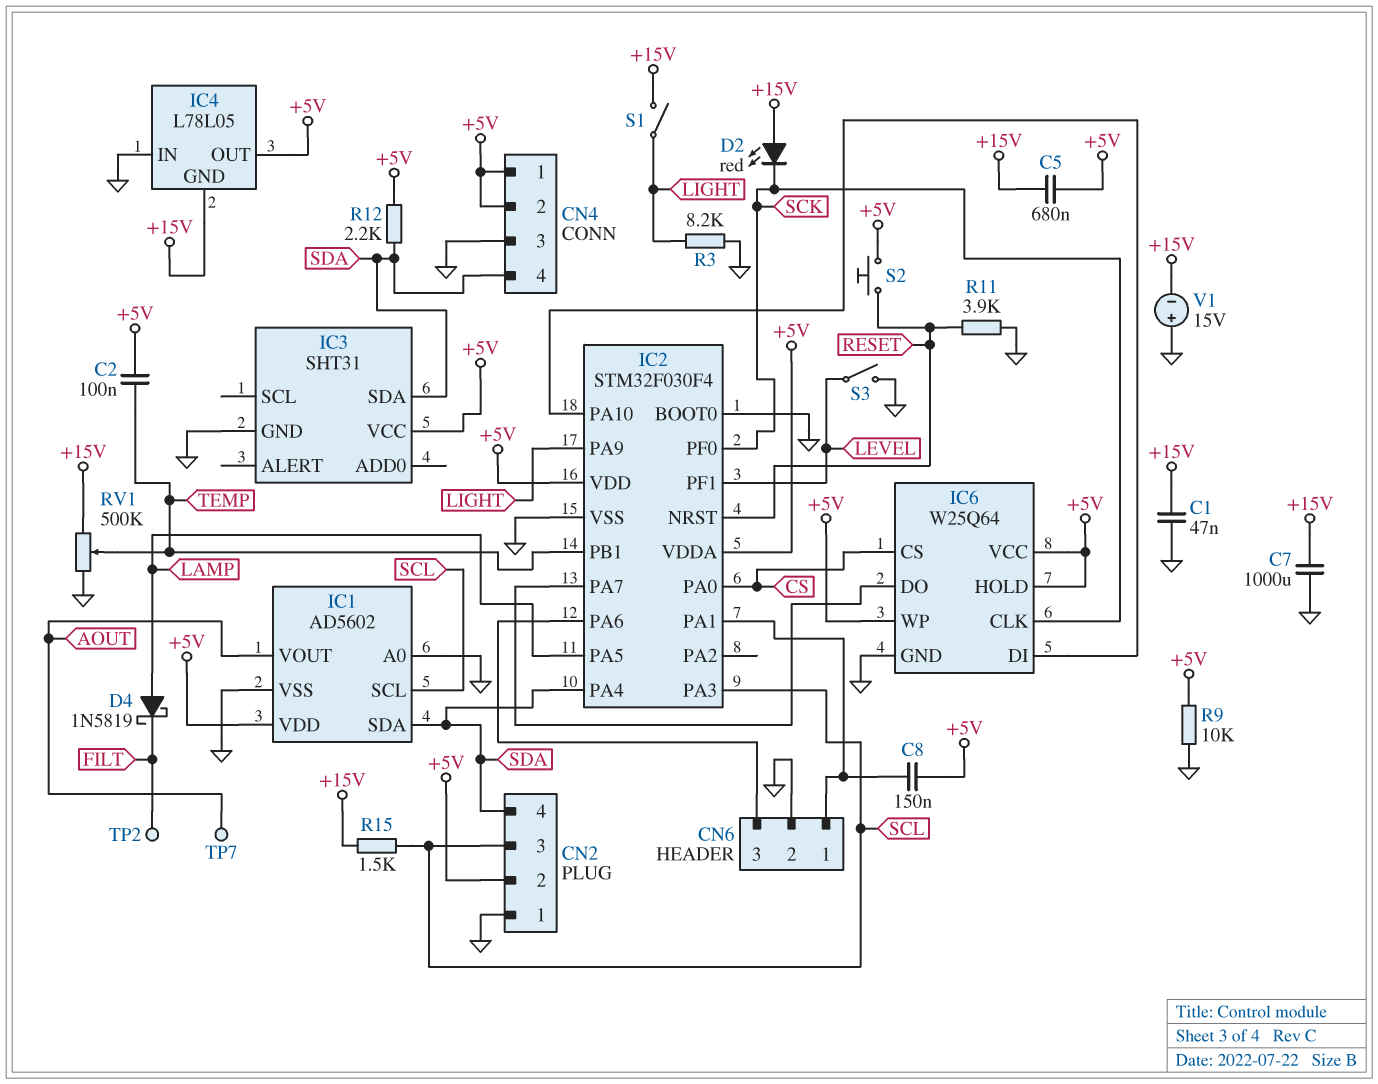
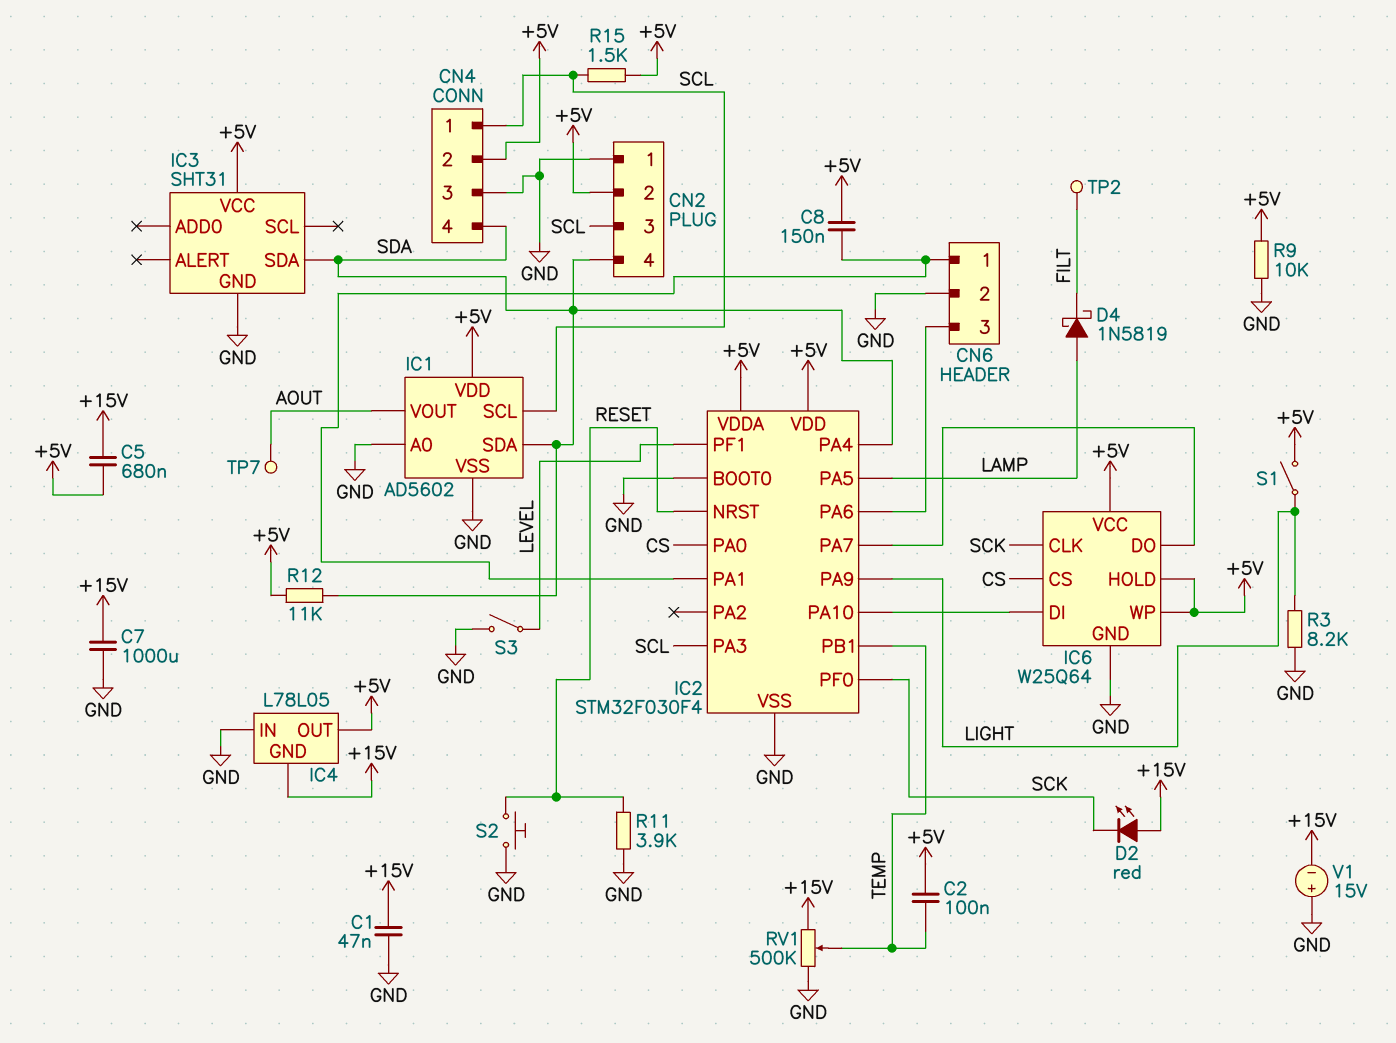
CN4 pin 1: +5V -> SCL
R12: 2.2k (+5V, SDA) -> 11k (+5V, SDA)
R15: 1.5k (+15V, SCL) -> 1.5k (+5V, SCL)
S1: switch (+15V, LIGHT) -> switch (+5V, LIGHT)
S2: button (+5V, RESET) -> button (GND, RESET)

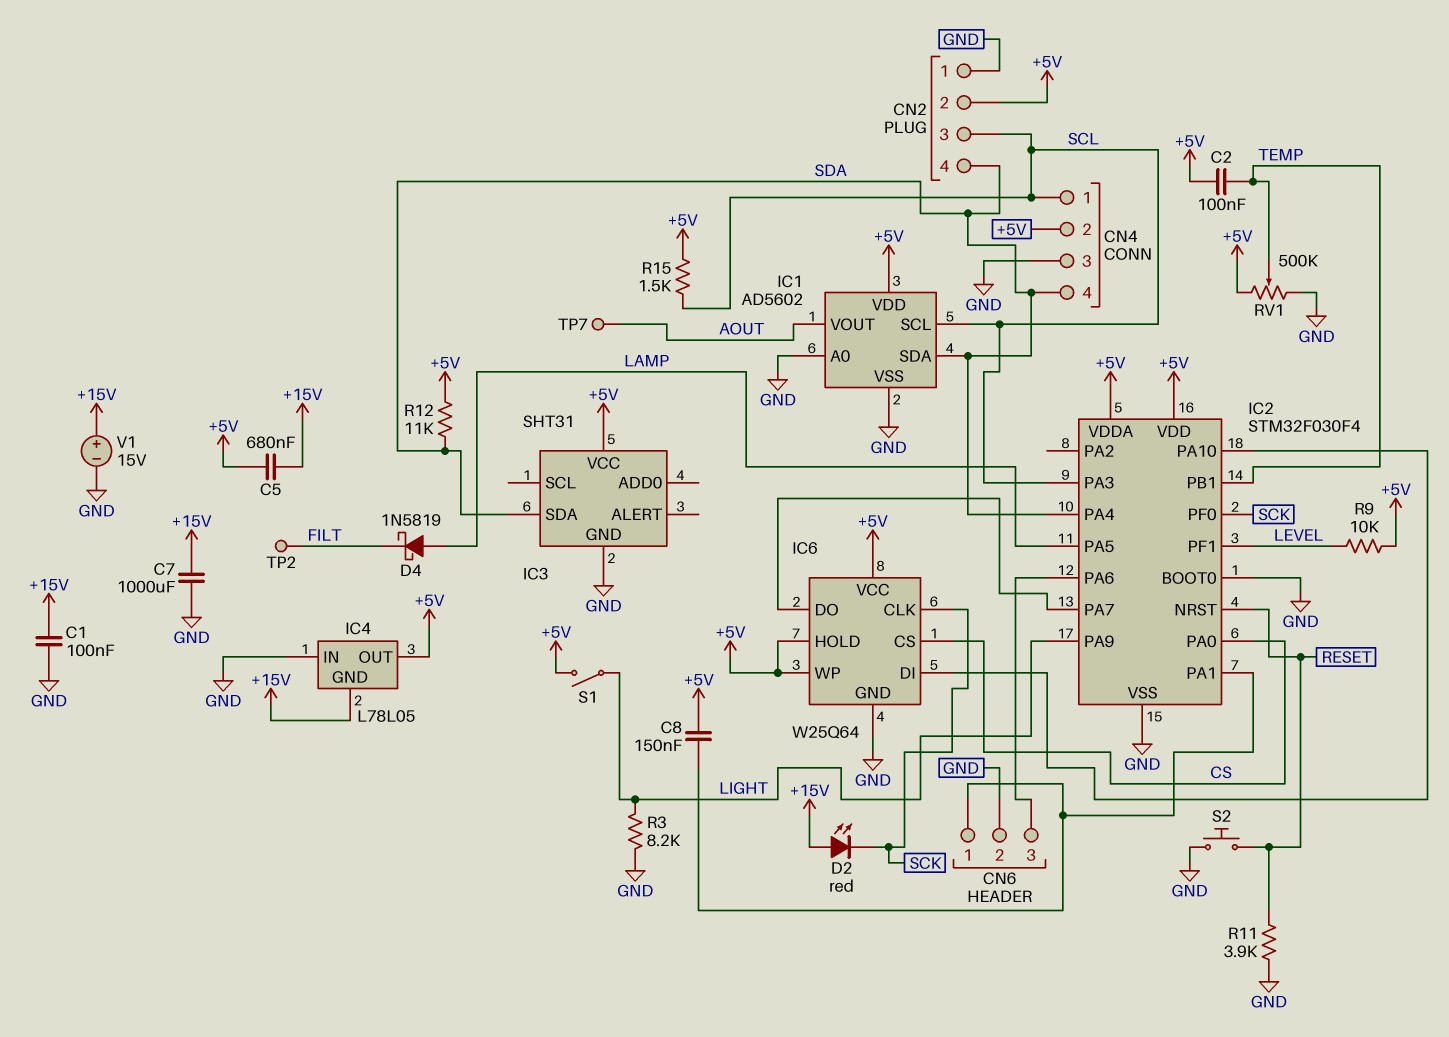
C1: 47nF (+15V, GND) -> 100nF (+15V, GND)
R9: 10k (+5V, GND) -> 10k (+5V, LEVEL)
RV1: 500k (+15V, GND, wiper TEMP) -> 500k (+5V, GND, wiper TEMP)
S3: switch (GND, LEVEL) -> none
V1: 15V (plus GND, minus +15V) -> 15V (plus +15V, minus GND)

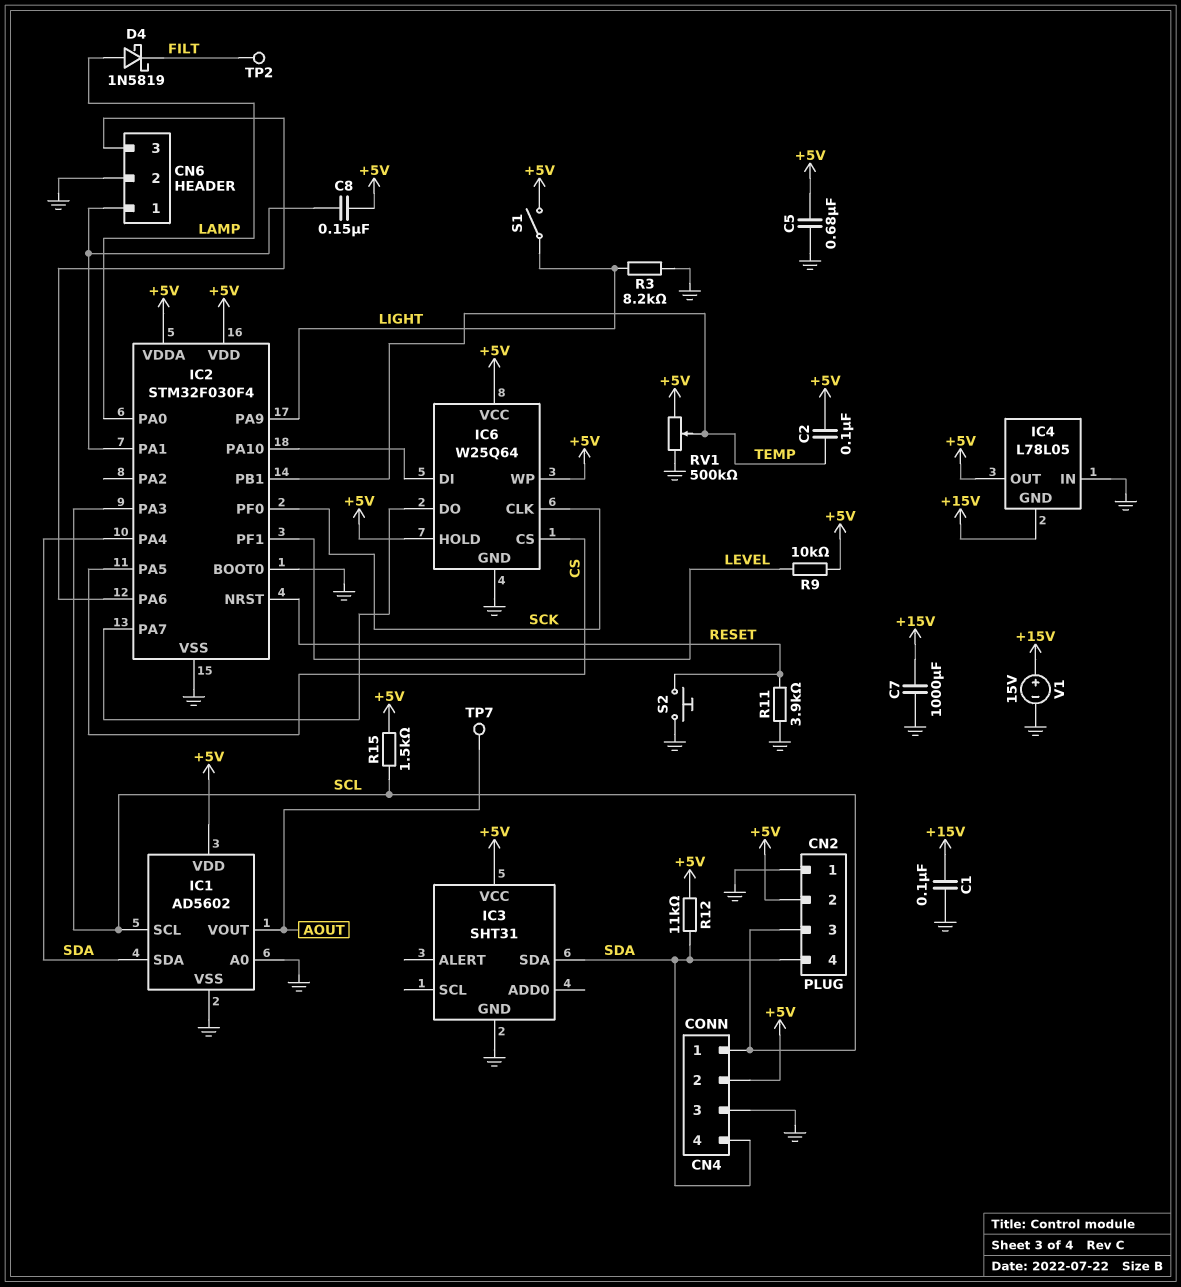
C5: 680nF (+5V, +15V) -> 680nF (+5V, GND)
D2: LED red (A +15V, K SCK) -> none
IC2 pin PA0: CS -> LAMP
IC2 pin PA5: LAMP -> CS

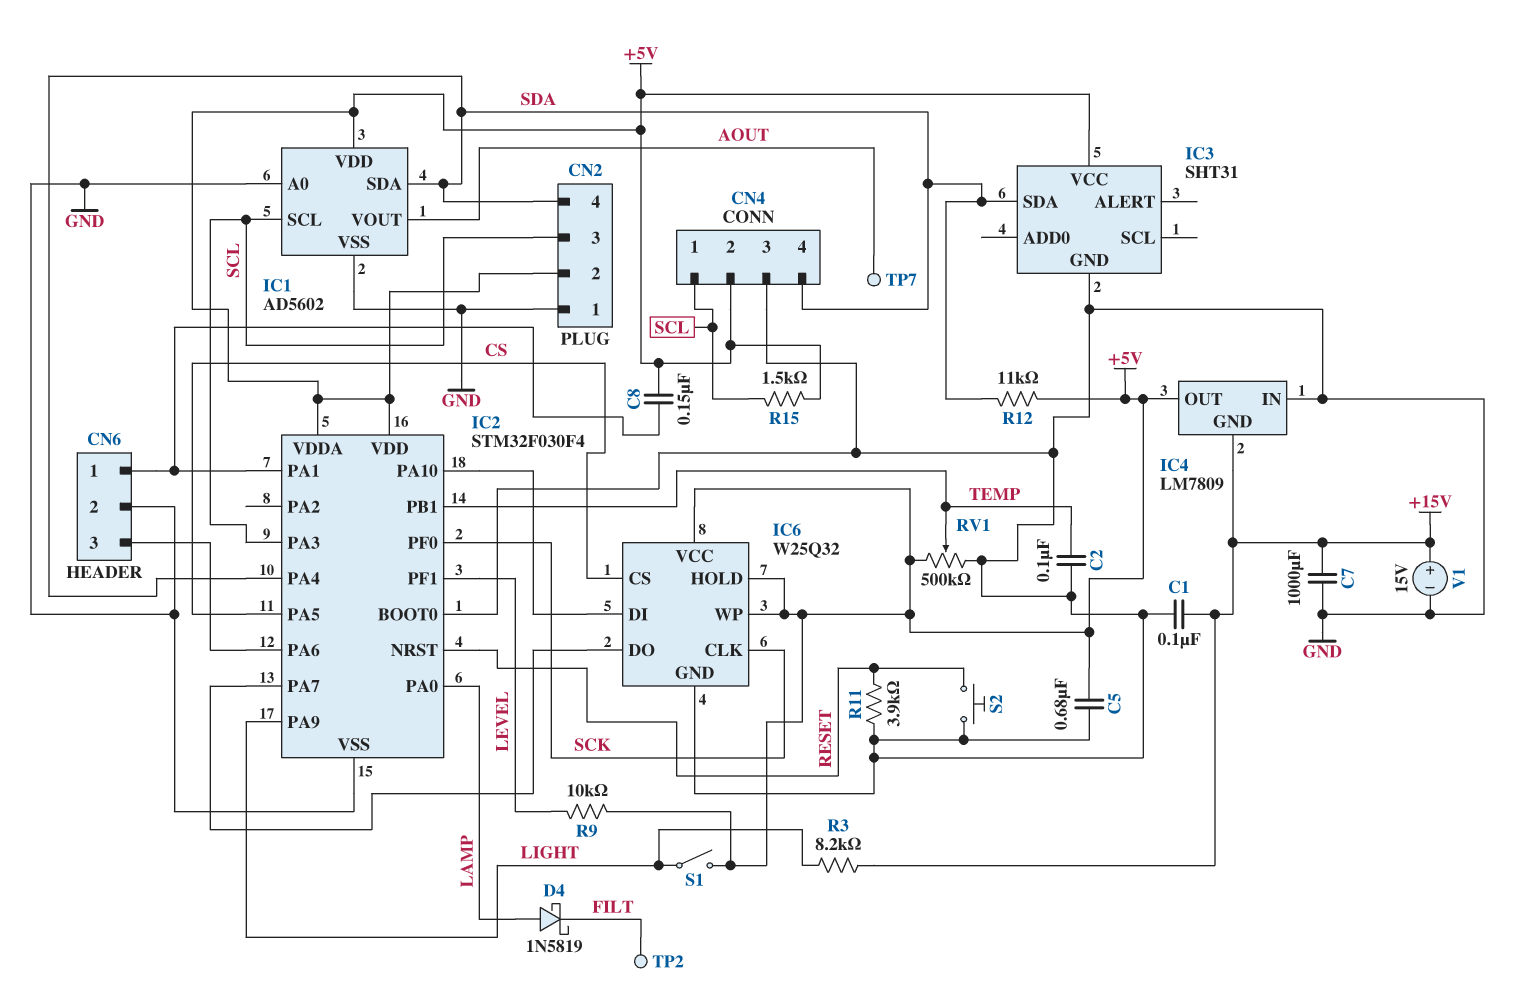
C2: 100nF (+5V, TEMP) -> 100nF (GND, TEMP)
IC4: L78L05 -> LM7809
IC6: W25Q64 -> W25Q32
R3: 8.2k (GND, LIGHT) -> 8.2k (+15V, LIGHT)

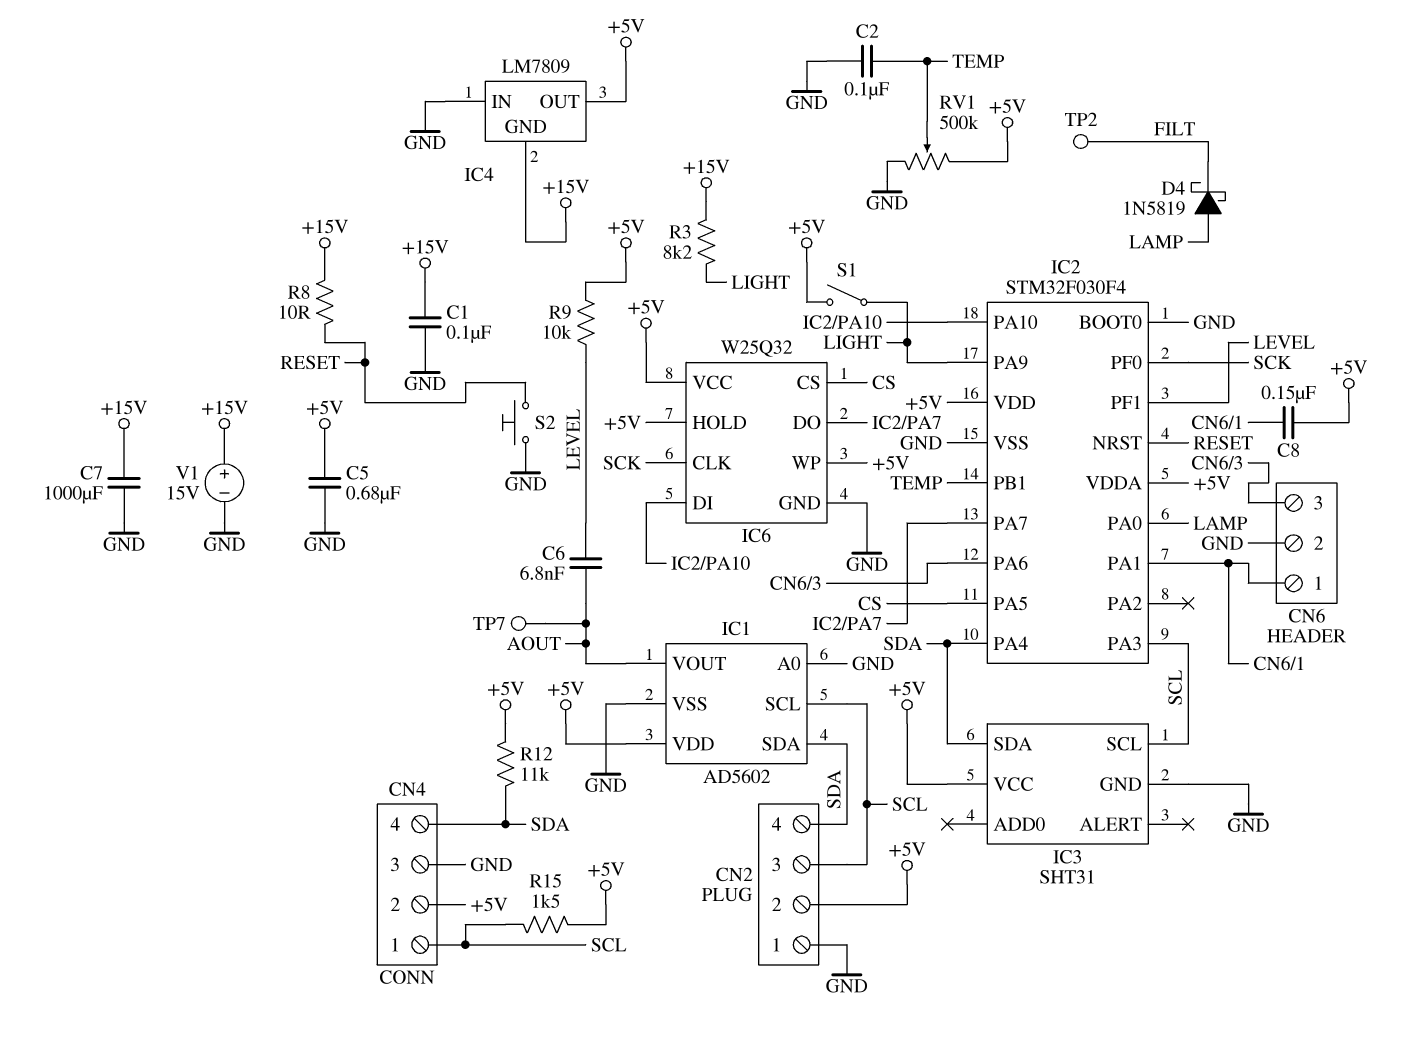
C6: none -> 6.8nF (AOUT, LEVEL)
IC3 pin SCL: none -> SCL
R8: none -> 10 (+15V, RESET)
R11: 3.9k (GND, RESET) -> none

